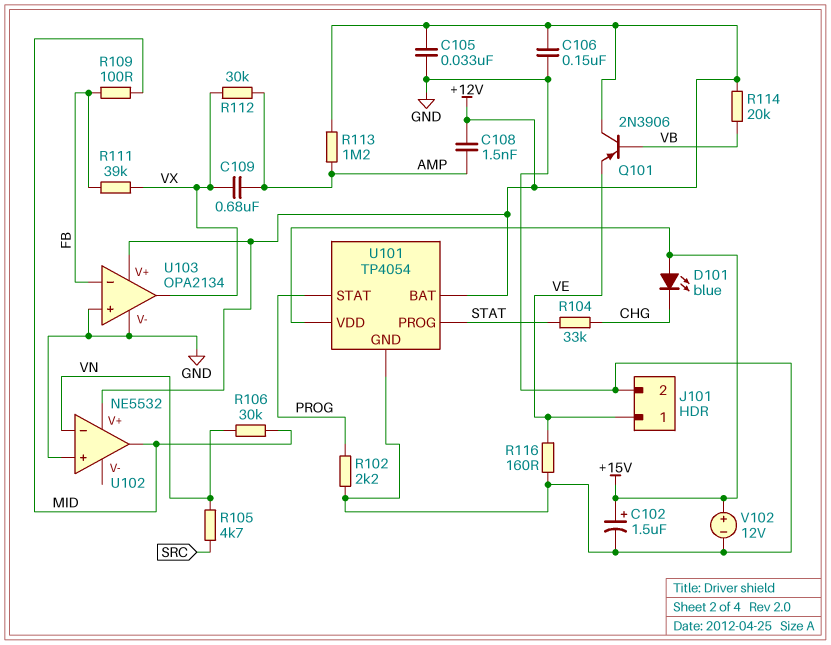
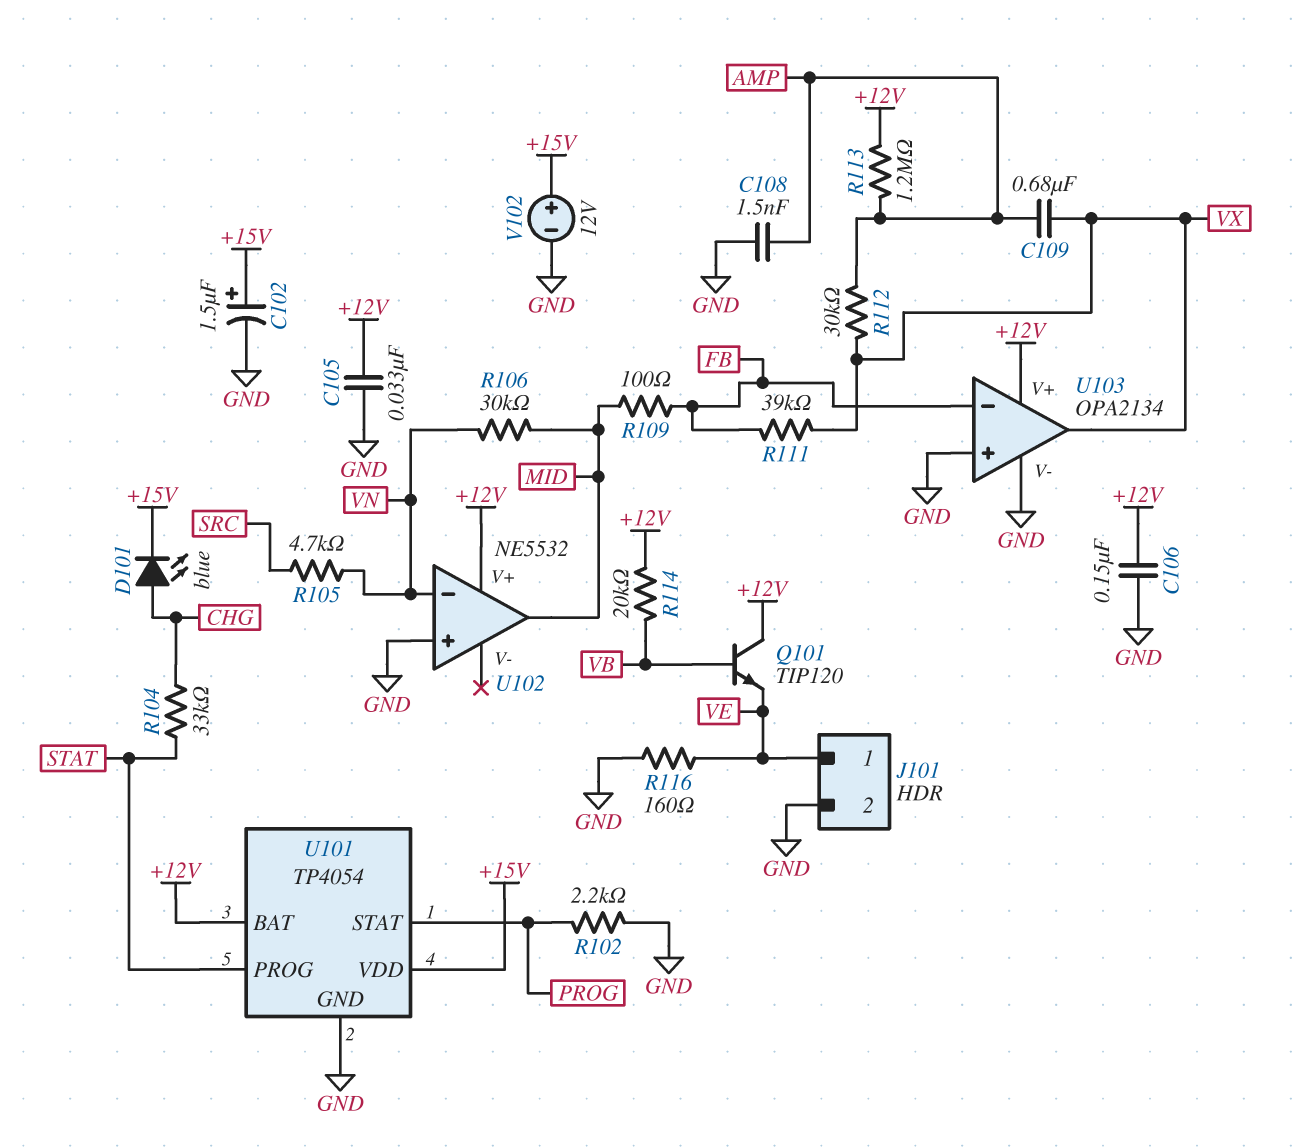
C108: 1.5nF (+12V, AMP) -> 1.5nF (AMP, GND)
D101: LED blue (A +15V, K CHG) -> LED blue (A CHG, K +15V)
Q101: PNP 2N3906 (B VB, C +12V, E VE) -> NPN TIP120 (B VB, C +12V, E VE)

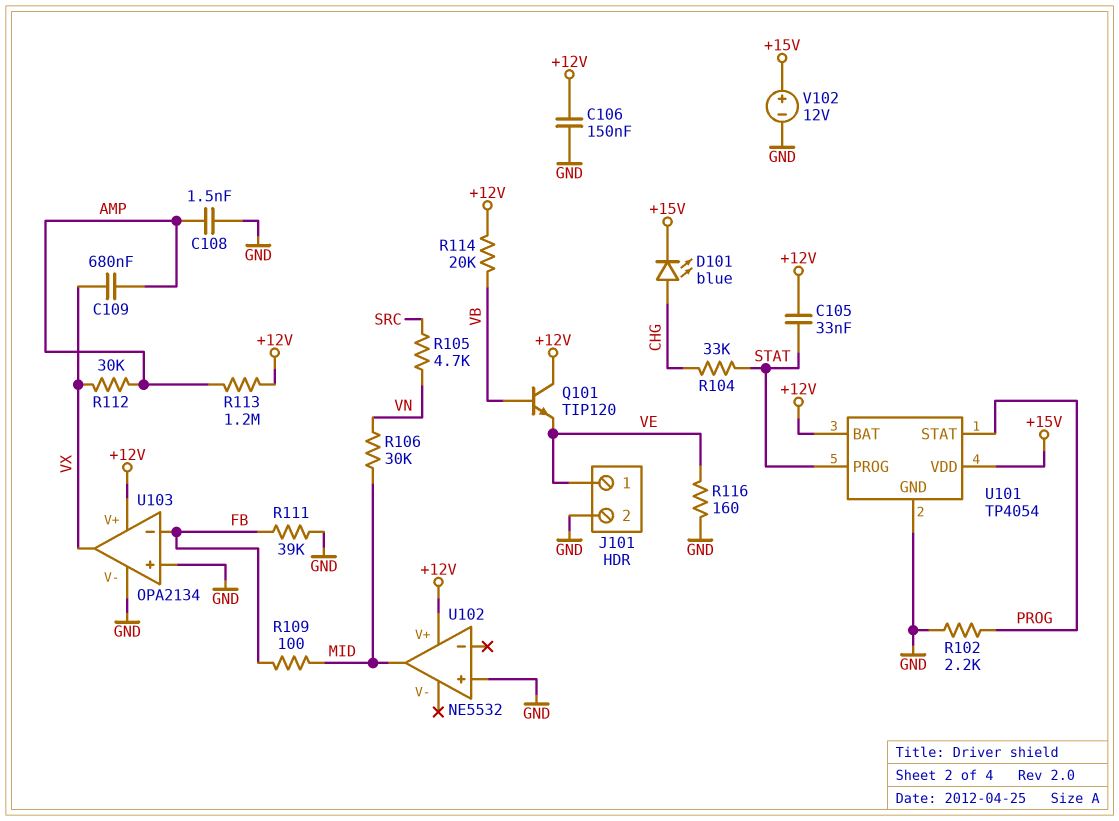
C102: 1.5uF (plus +15V, minus GND) -> none
C105: 33nF (+12V, GND) -> 33nF (+12V, STAT)
R111: 39k (FB, VX) -> 39k (FB, GND)
U102 pin in-: VN -> none

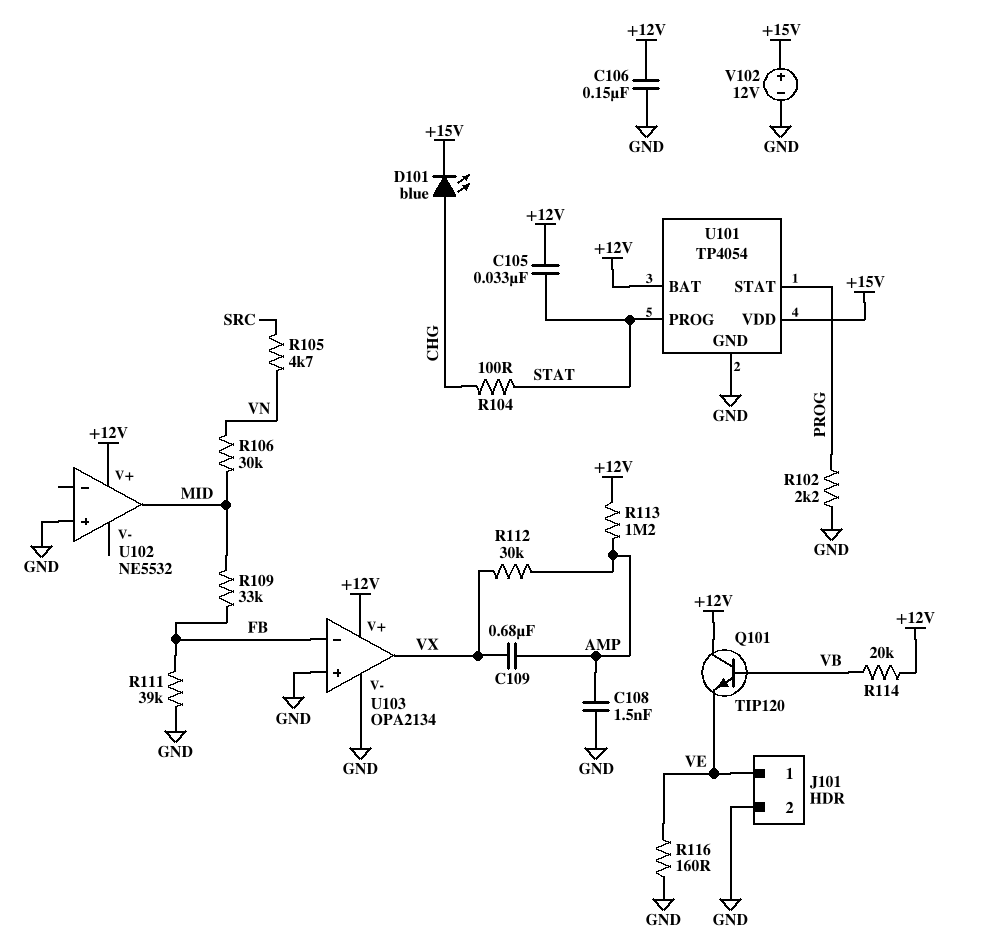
R104: 33k (CHG, STAT) -> 100 (CHG, STAT)
R109: 100 (FB, MID) -> 33k (FB, MID)

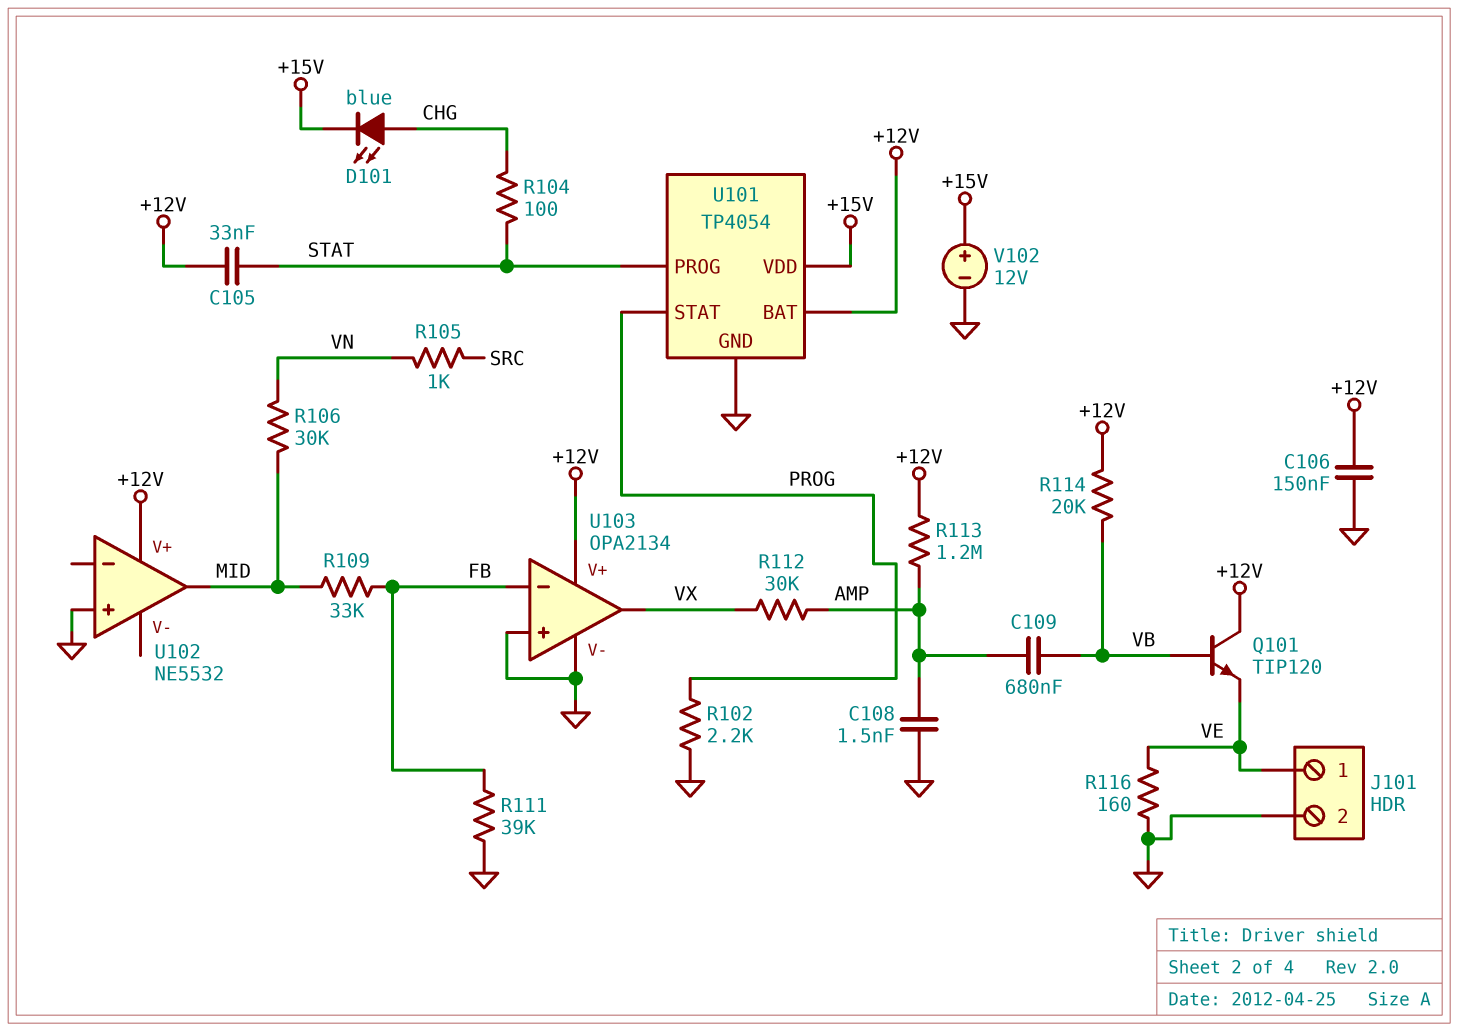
C109: 680nF (AMP, VX) -> 680nF (AMP, VB)
R105: 4.7k (SRC, VN) -> 1k (SRC, VN)

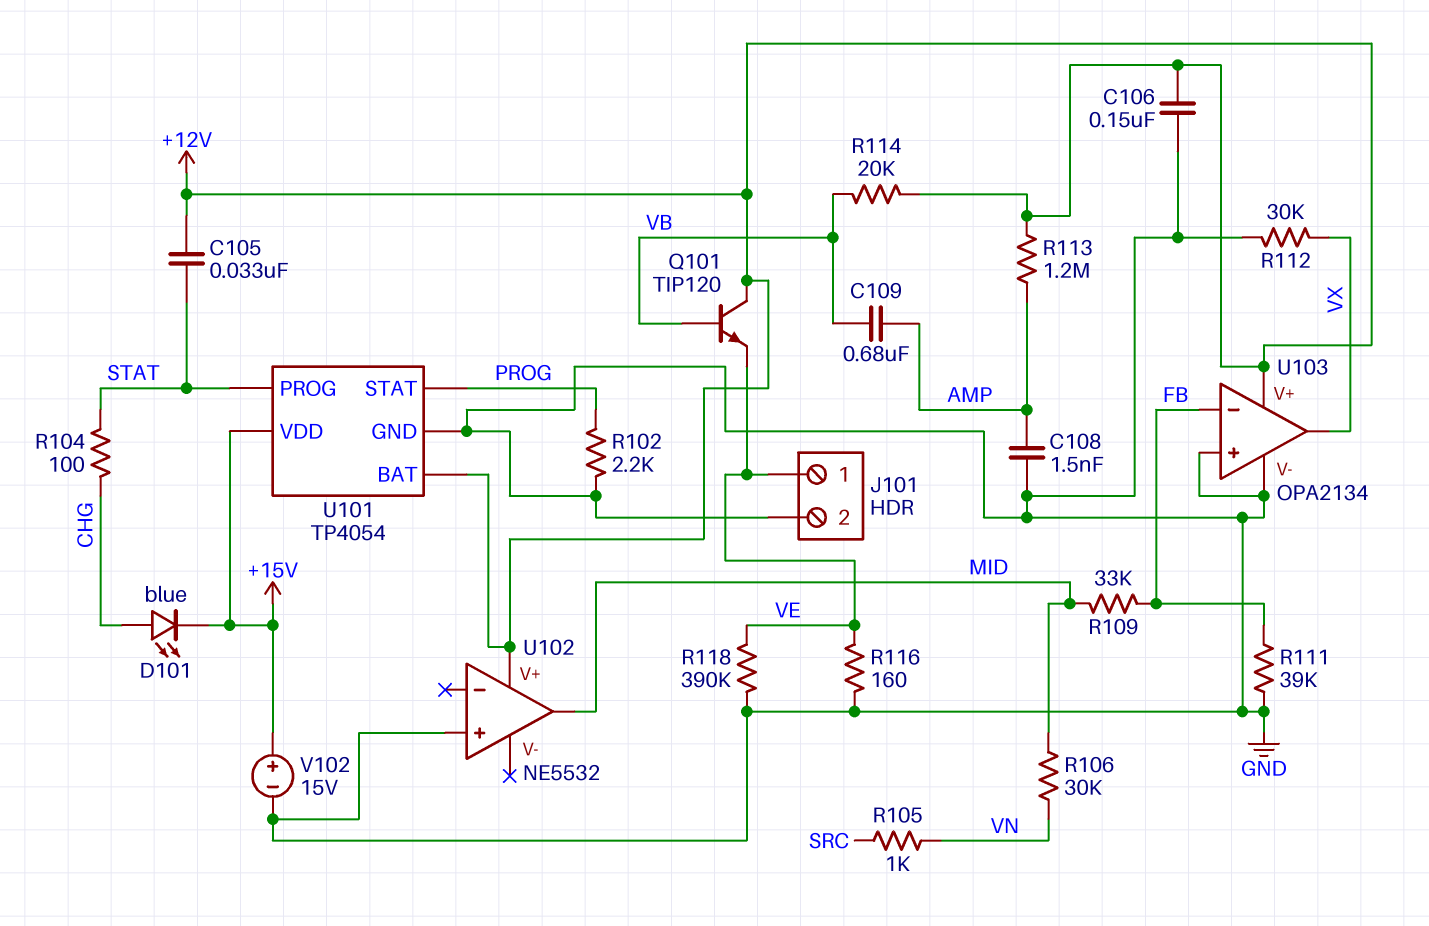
R112: 30k (AMP, VX) -> 30k (GND, VX)
R118: none -> 390k (GND, VE)
V102: 12V (plus +15V, minus GND) -> 15V (plus +15V, minus GND)

